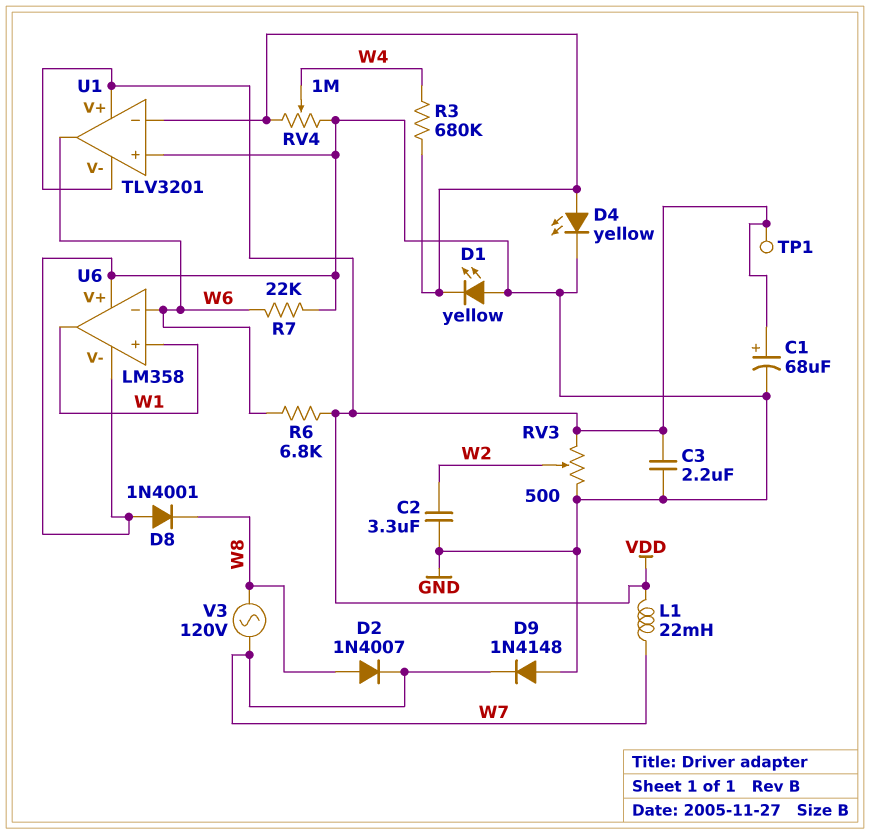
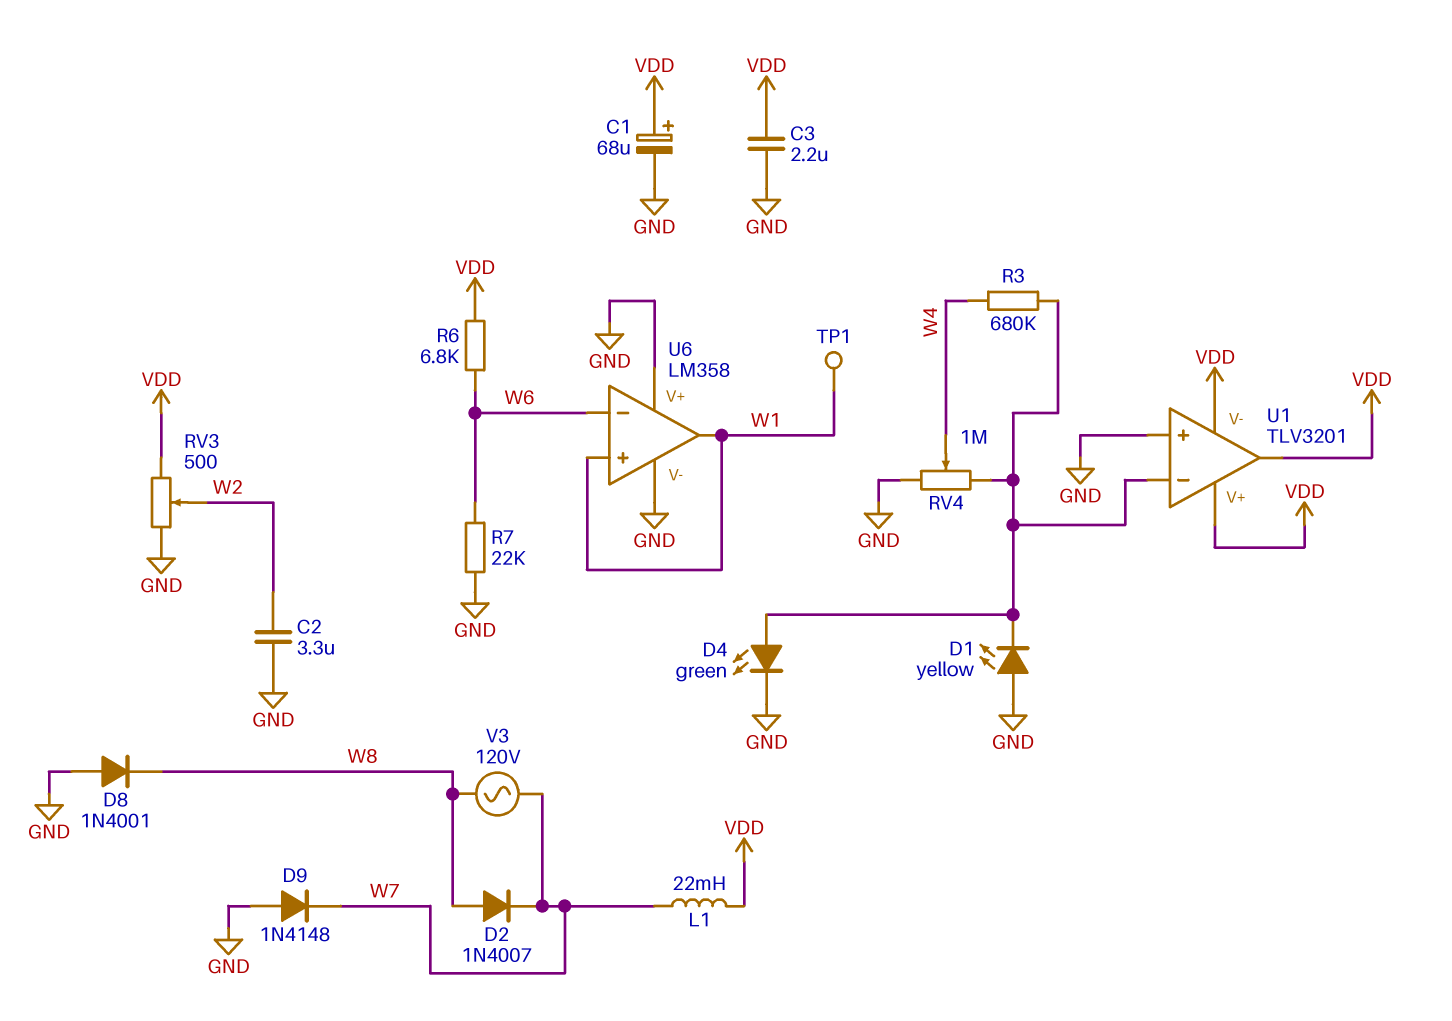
D4: LED yellow (A U1/in-, K GND) -> LED green (A U1/in-, K GND)
TP1: test point (VDD) -> test point (W1)
U1 pin out: W6 -> VDD

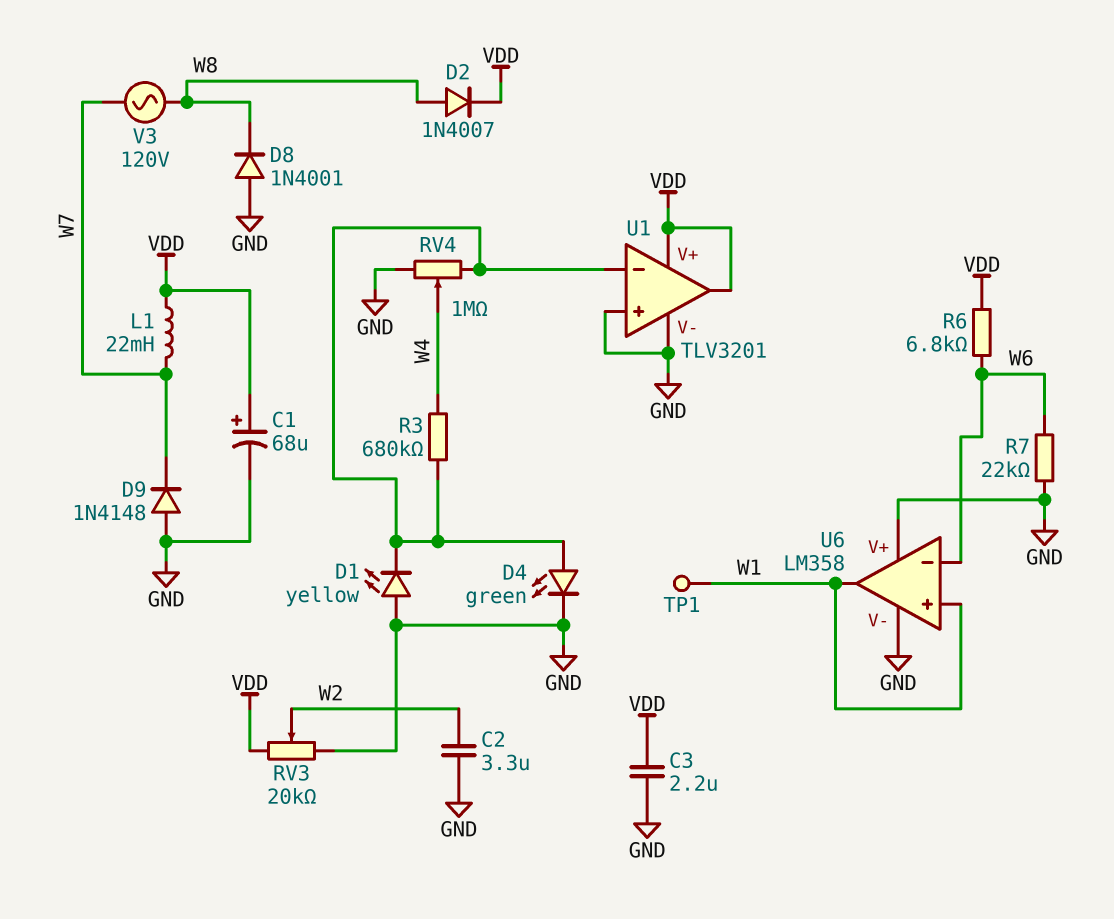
D2: diode 1N4007 (A W8, K W7) -> diode 1N4007 (A W8, K VDD)
RV3: 500 (GND, VDD, wiper W2) -> 20k (GND, VDD, wiper W2)
U1 pin V-: VDD -> GND

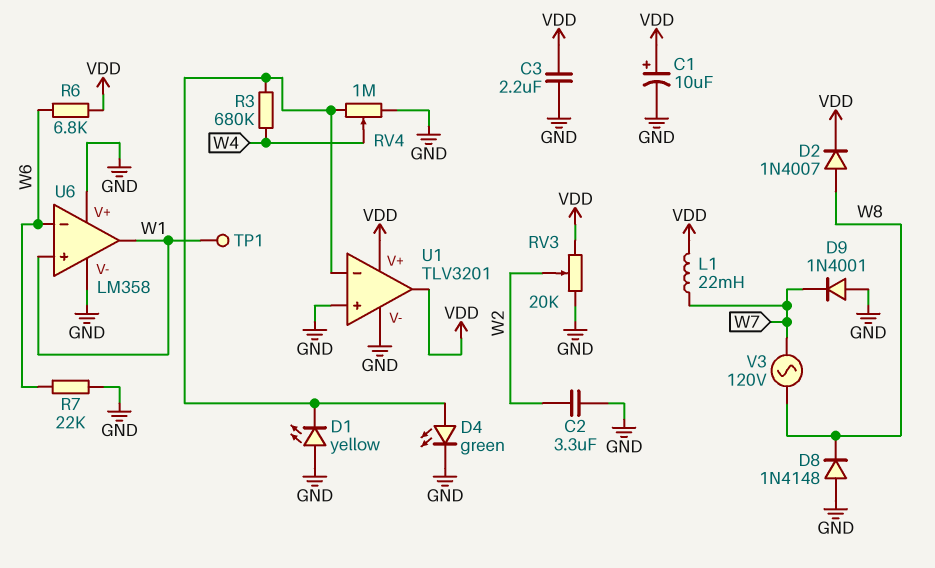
C1: 68uF (plus VDD, minus GND) -> 10uF (plus VDD, minus GND)
D8: diode 1N4001 (A GND, K W8) -> diode 1N4148 (A GND, K W8)
D9: diode 1N4148 (A GND, K W7) -> diode 1N4001 (A GND, K W7)

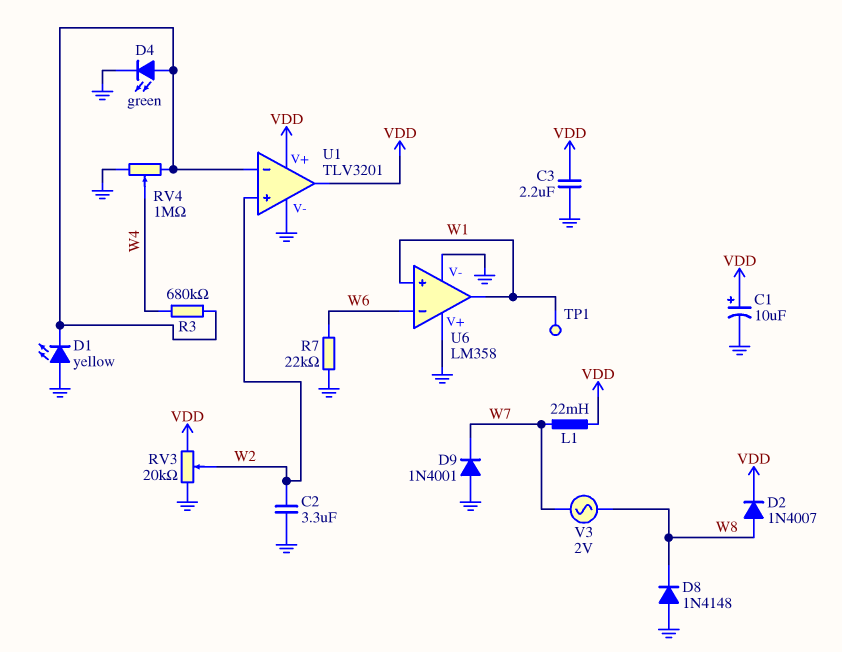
R6: 6.8k (VDD, W6) -> none
U1 pin in+: GND -> W2
V3: AC 120V (W7, W8) -> AC 2V (W7, W8)

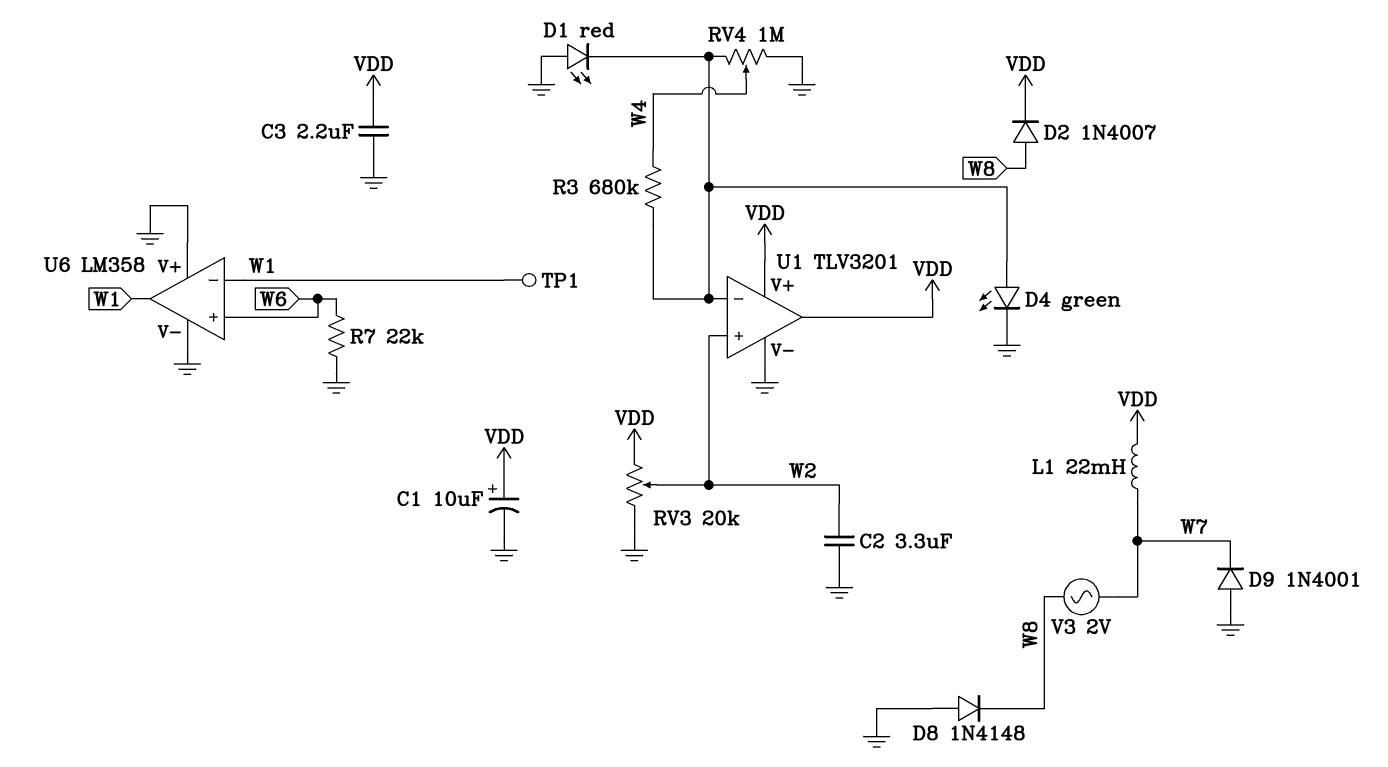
D1: LED yellow (A GND, K U1/in-) -> LED red (A GND, K U1/in-)
U6 pin in+: W1 -> W6
U6 pin in-: W6 -> W1

